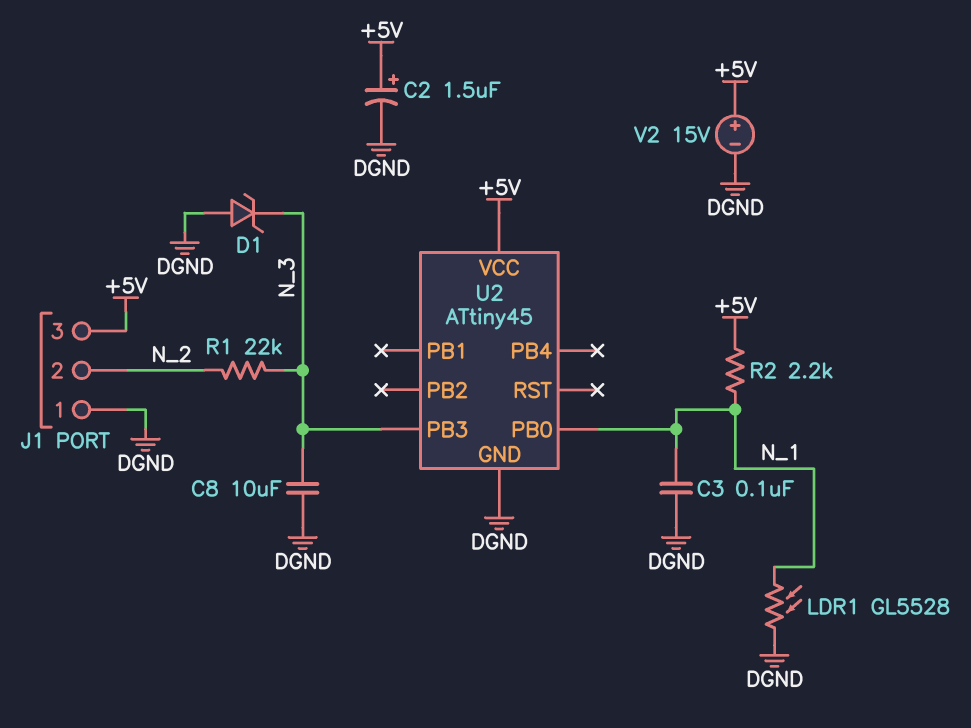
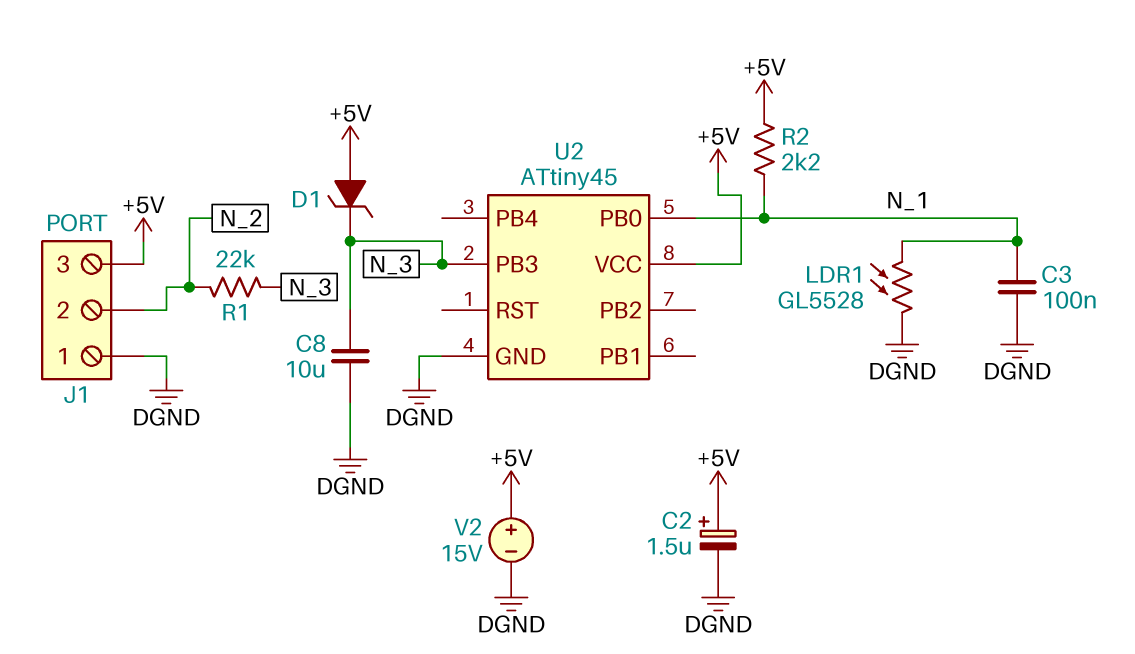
D1: zener (A DGND, K N_3) -> zener (A +5V, K N_3)

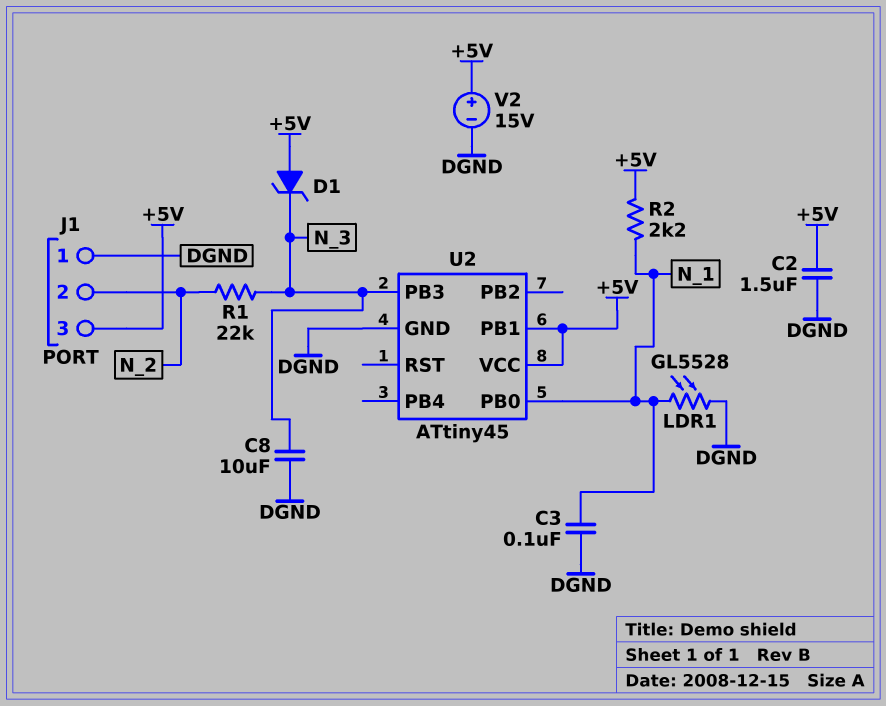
C2: 1.5uF (plus +5V, minus DGND) -> 1.5uF (+5V, DGND)
U2 pin PB1: none -> +5V

